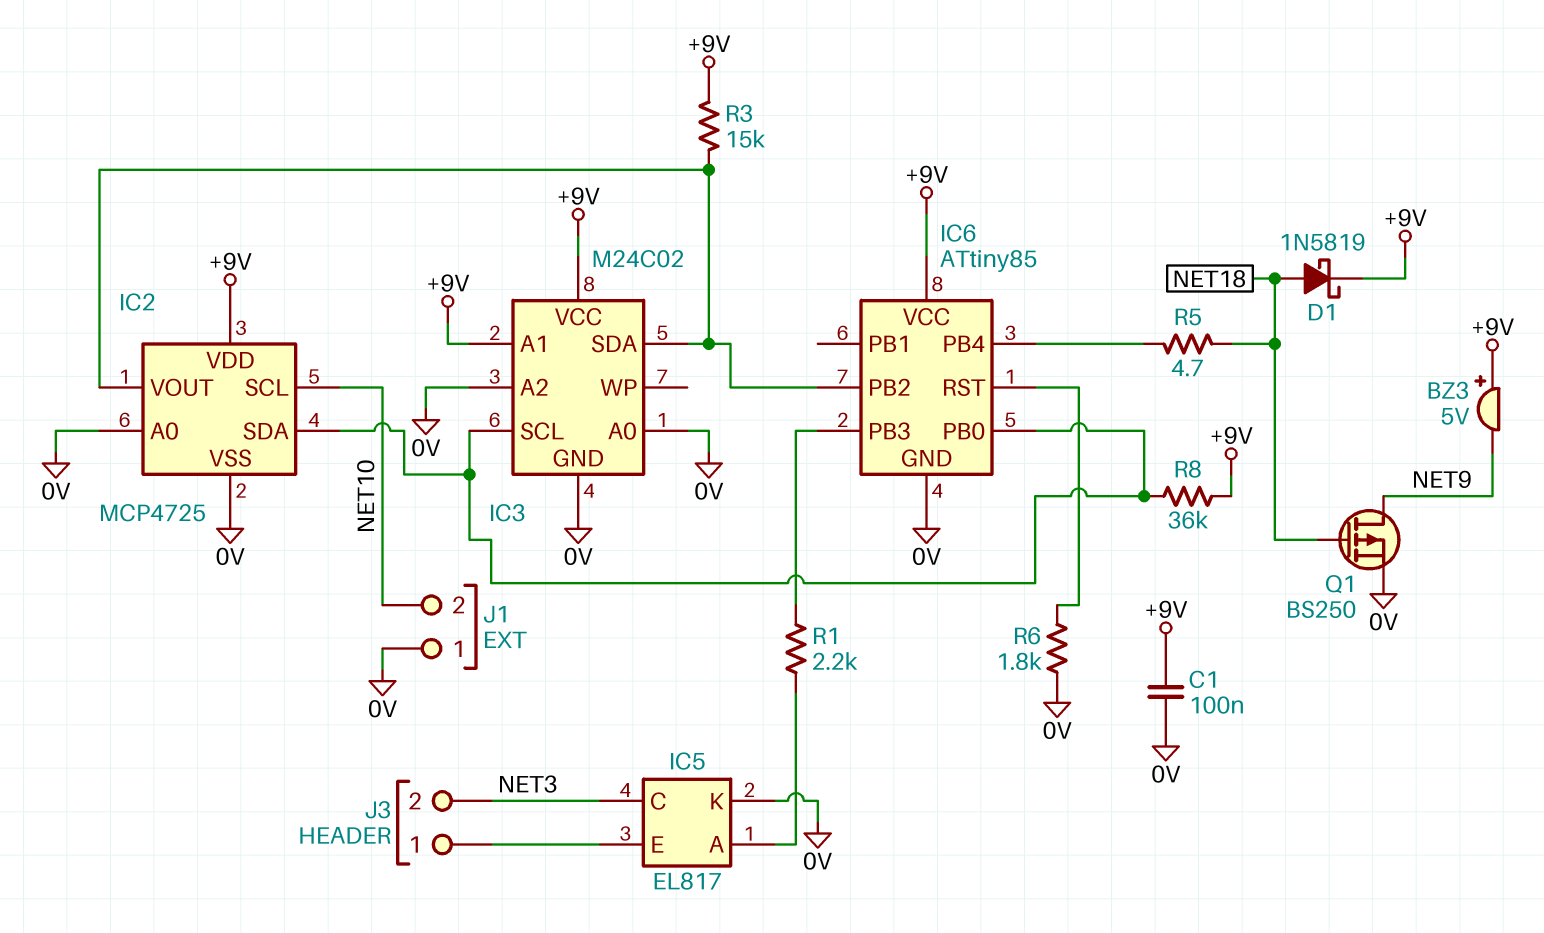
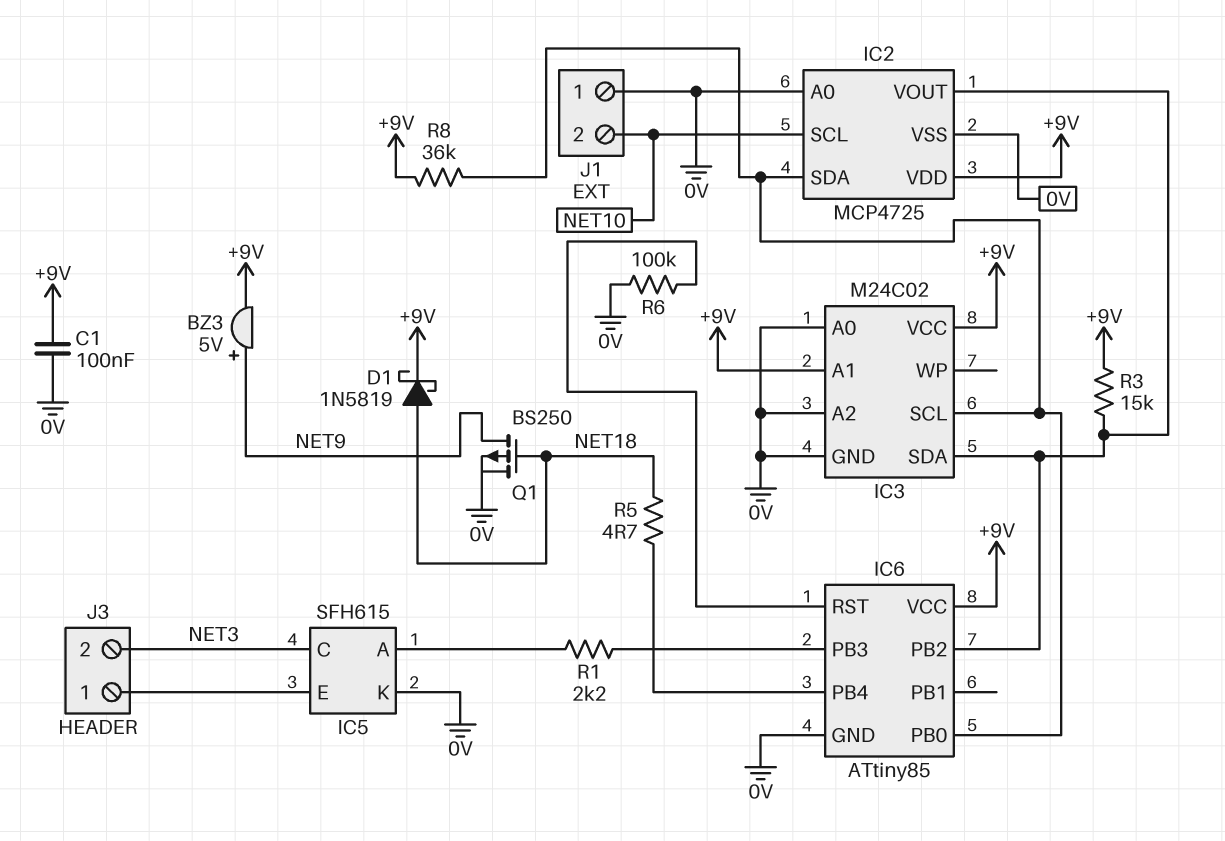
BZ3: buzzer 5V (plus +9V, minus NET9) -> buzzer 5V (plus NET9, minus +9V)
IC5: EL817 -> SFH615
R6: 1.8k (0V, IC6/RST) -> 100k (0V, IC6/RST)

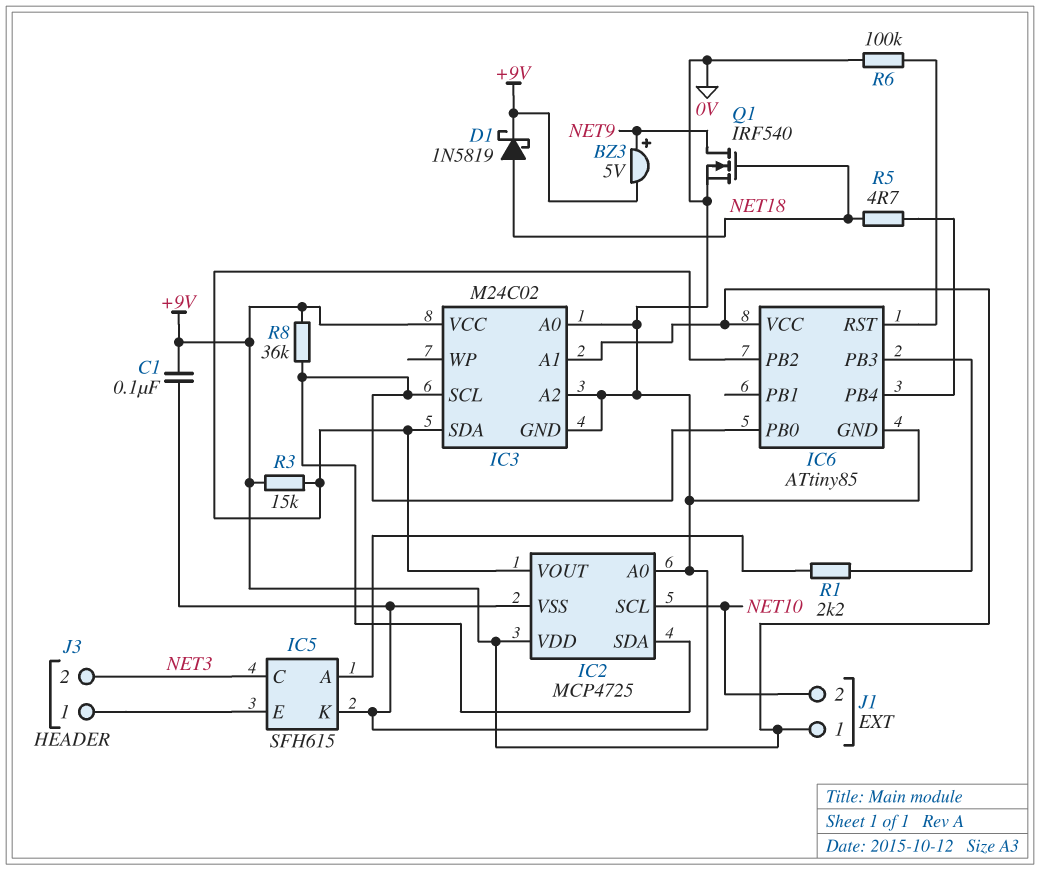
J1 pin 1: 0V -> +9V
Q1: PMOS BS250 (G NET18, D NET9, S 0V) -> NMOS IRF540 (G NET18, D NET9, S 0V)

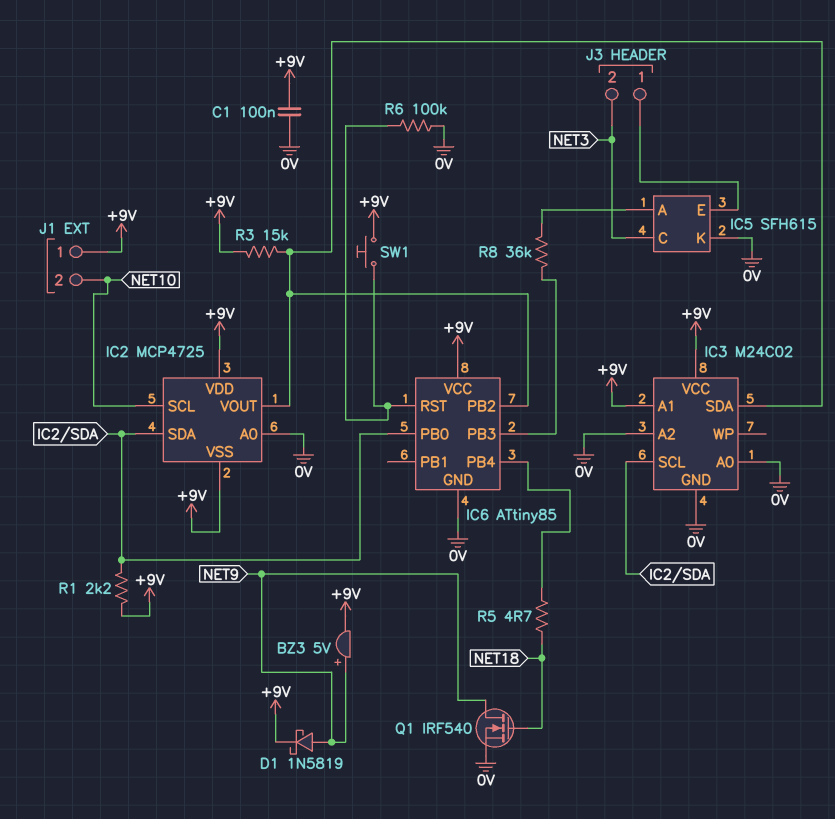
D1: schottky 1N5819 (A NET18, K +9V) -> schottky 1N5819 (A NET9, K +9V)
IC2 pin VSS: 0V -> +9V
R1: 2.2k (IC5/A, IC6/PB3) -> 2.2k (+9V, IC2/SDA)
R8: 36k (+9V, IC2/SDA) -> 36k (IC5/A, IC6/PB3)
SW1: none -> button (+9V, IC6/RST)

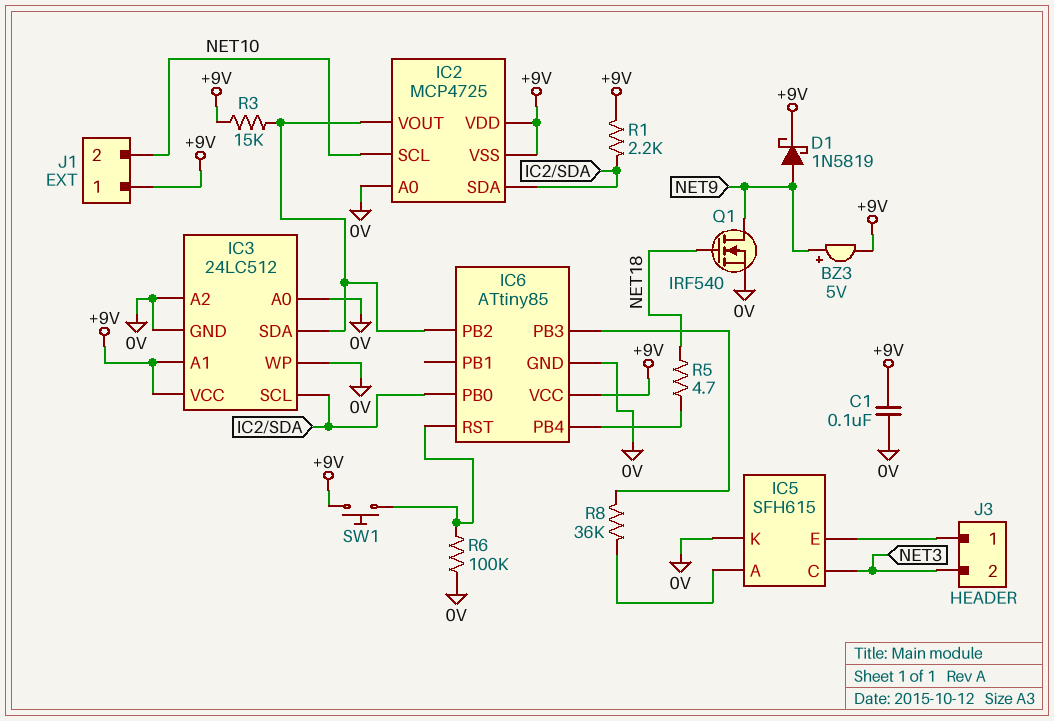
IC3: M24C02 -> 24LC512
IC3 pin WP: none -> 0V

